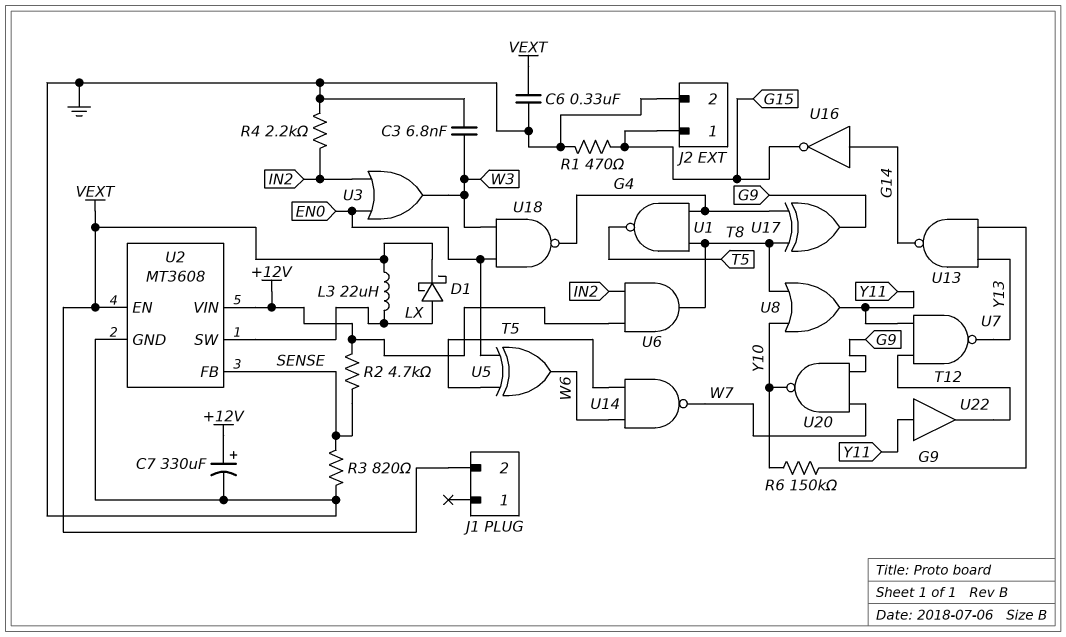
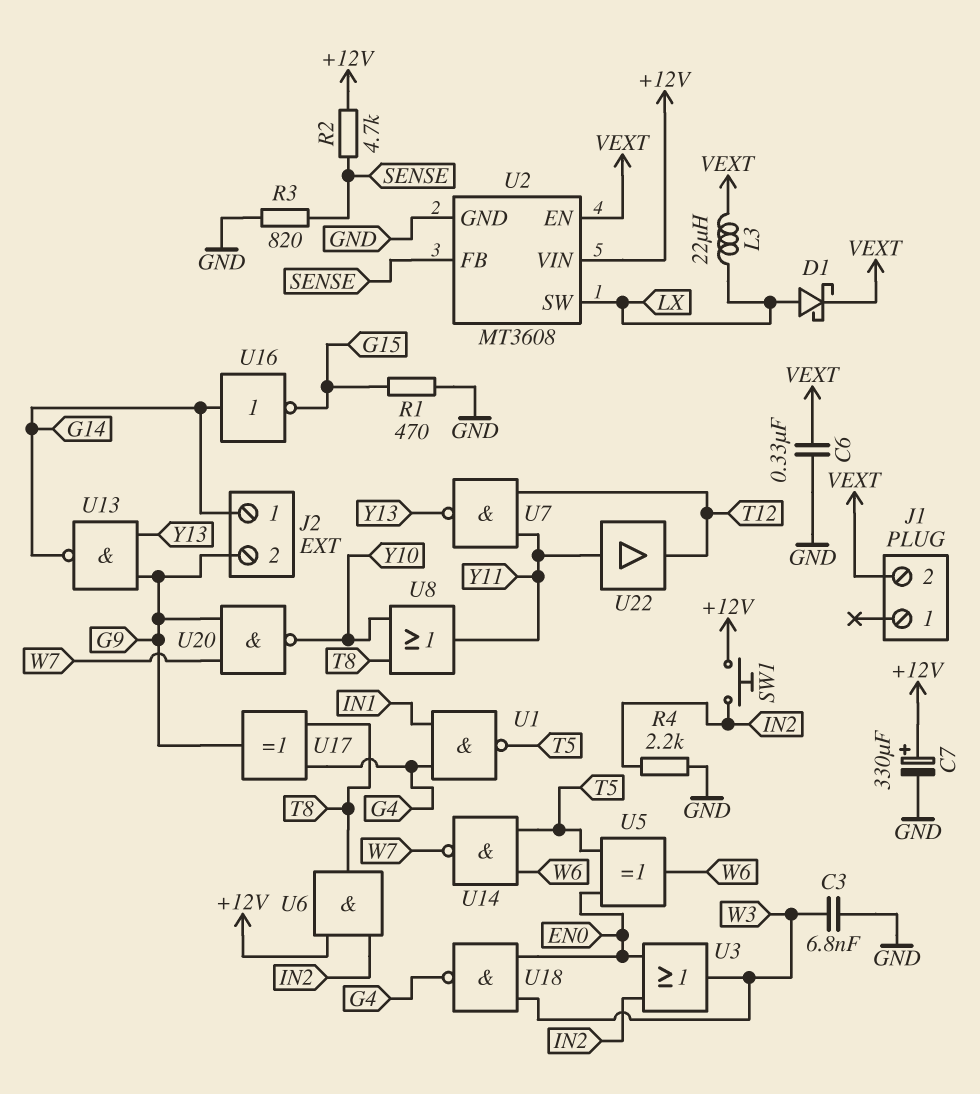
J2 pin 1: G15 -> G14
J2 pin 2: GND -> G9
R6: 150k (G9, Y10) -> none
SW1: none -> button (+12V, IN2)
U1: NAND (in G4, in T8, out T5) -> NAND (in G4, in IN1, out T5)

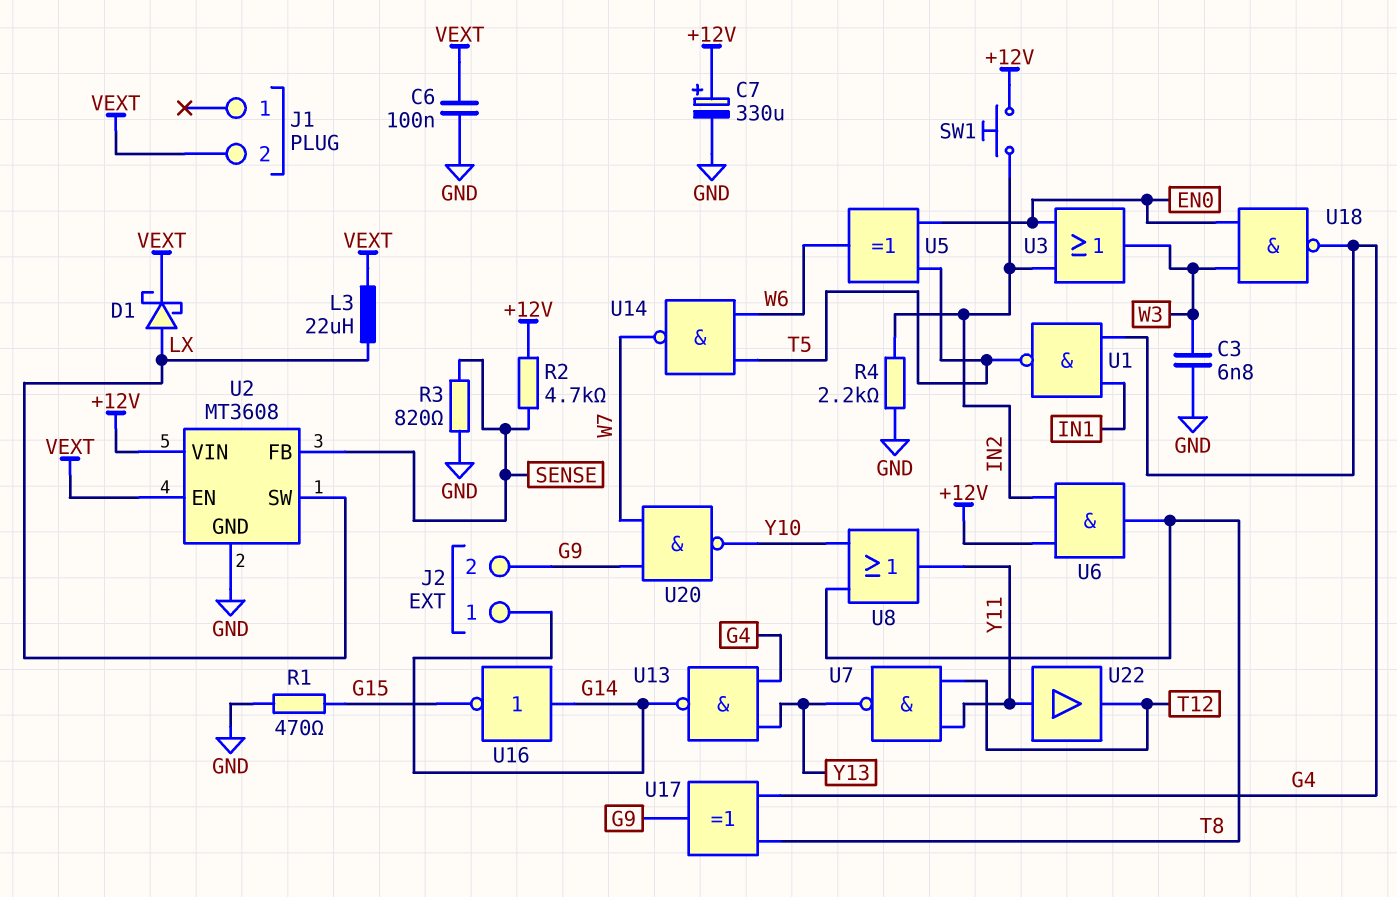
C6: 330nF (GND, VEXT) -> 100nF (GND, VEXT)
U13: NAND (in G9, in Y13, out G14) -> NAND (in G4, in Y13, out G14)

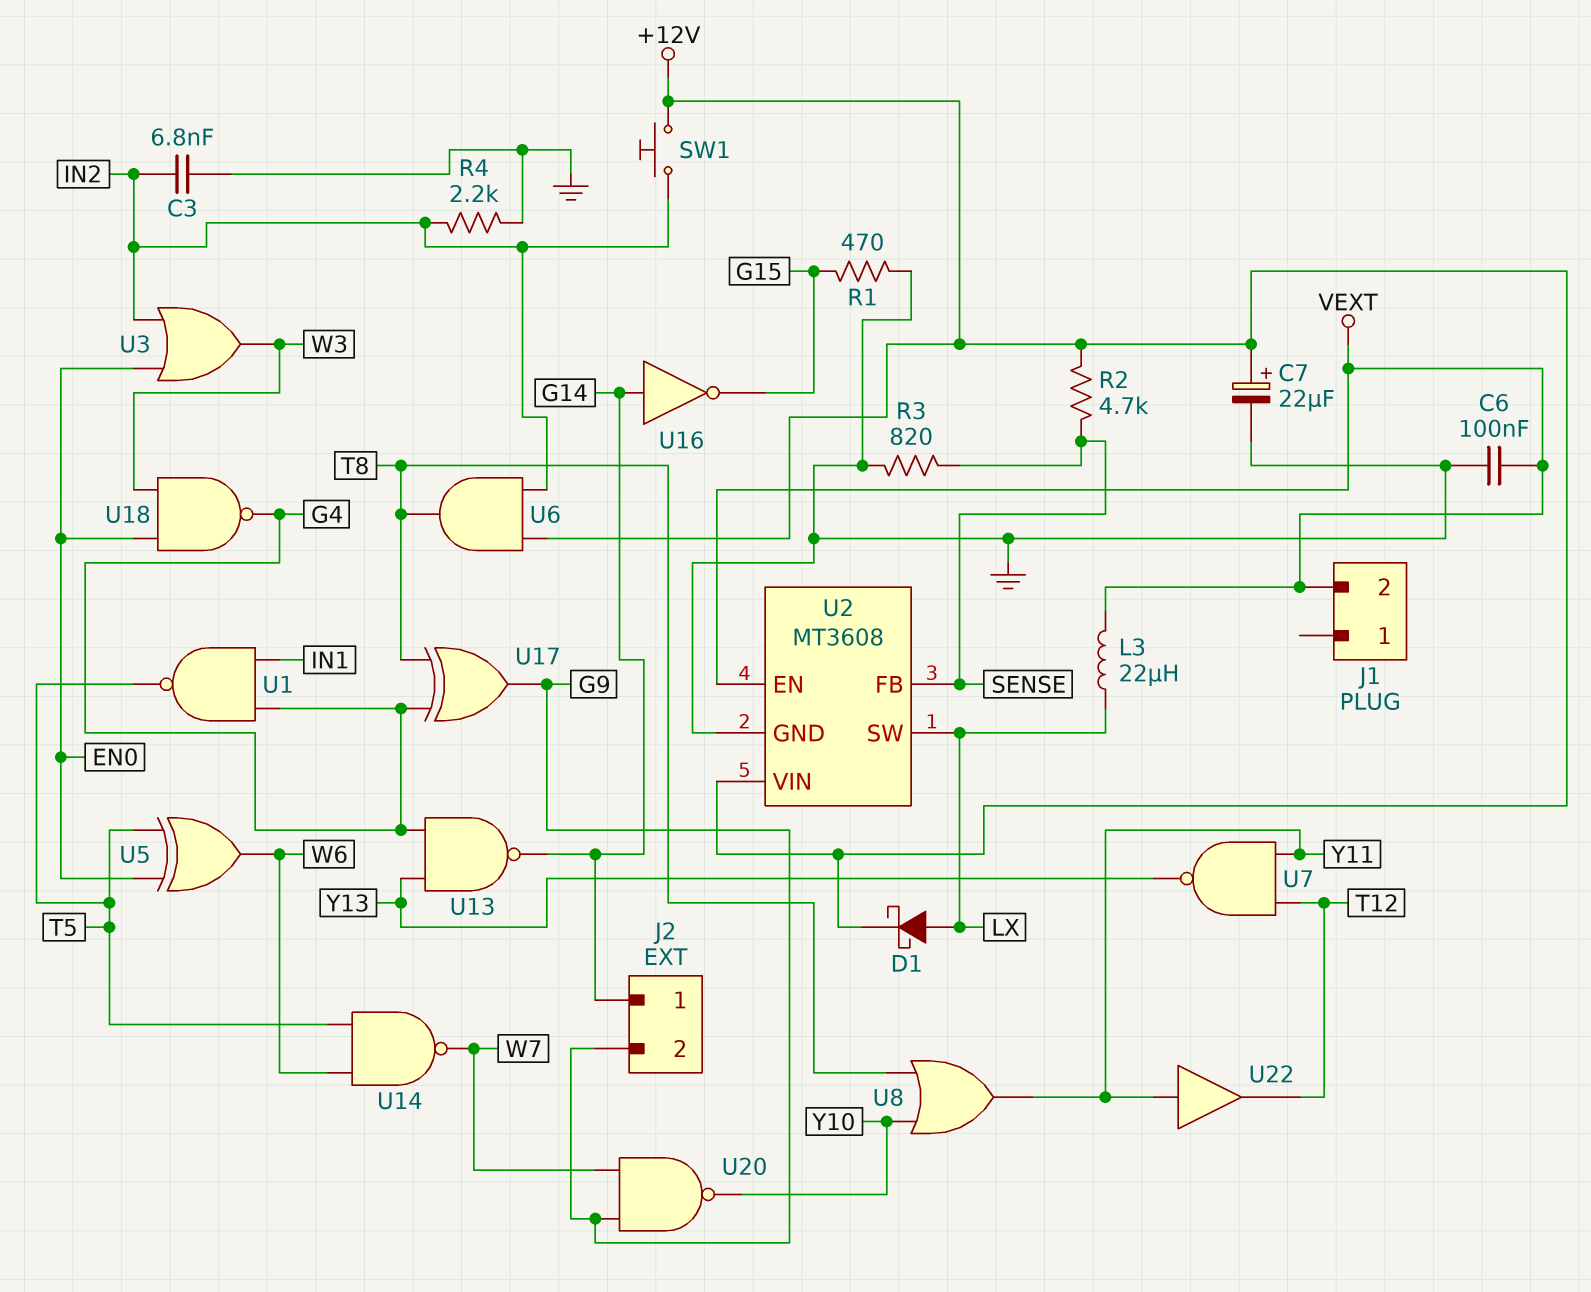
C3: 6.8nF (GND, W3) -> 6.8nF (GND, IN2)
C7: 330uF (plus +12V, minus GND) -> 22uF (plus +12V, minus GND)
D1: schottky (A LX, K VEXT) -> schottky (A LX, K +12V)

